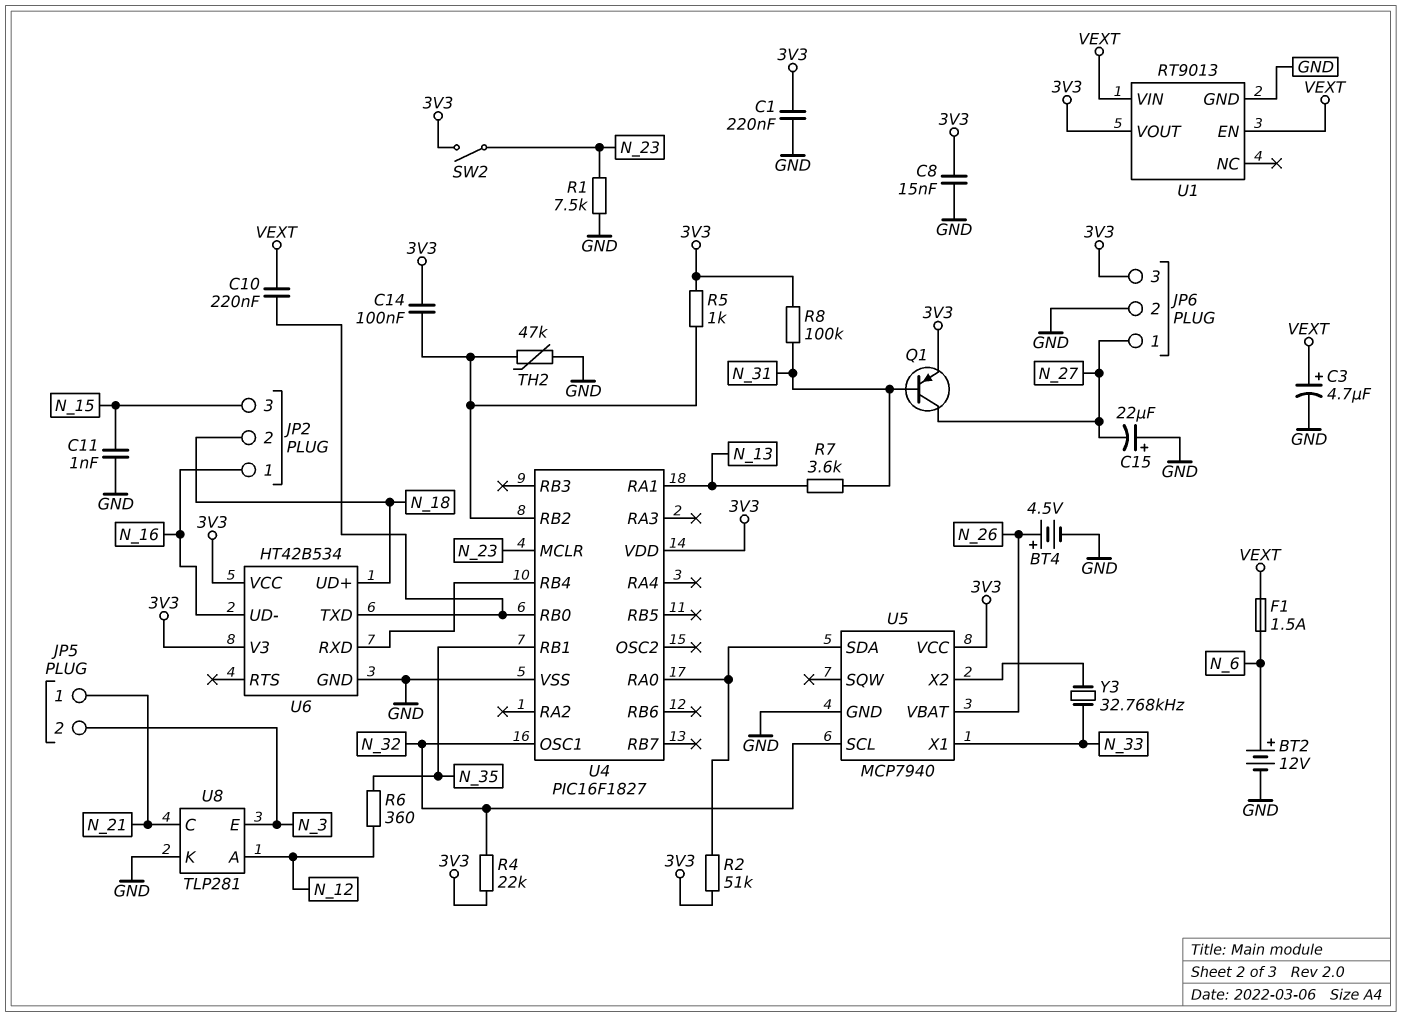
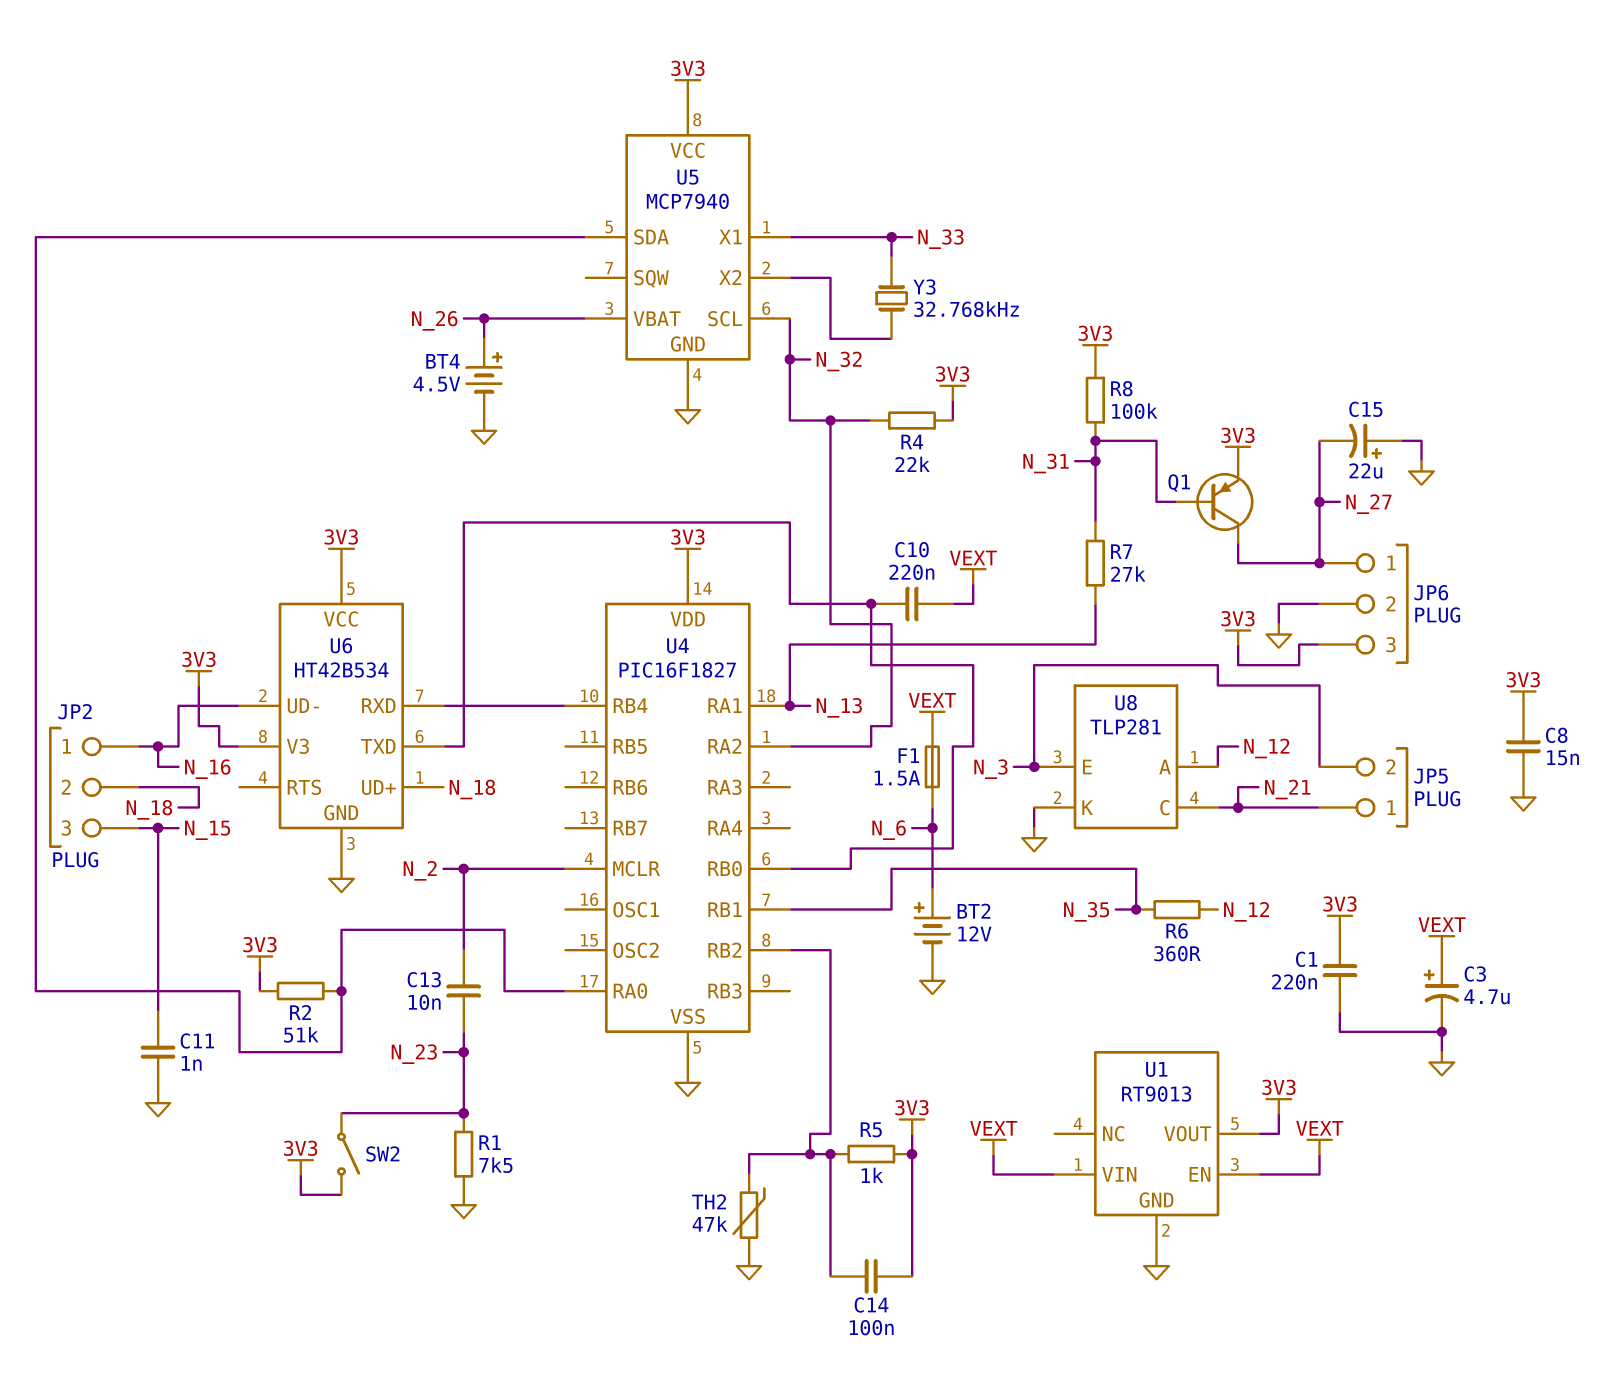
C13: none -> 10nF (N_2, N_23)
R7: 3.6k (N_13, N_31) -> 27k (N_13, N_31)
U4 pin MCLR: N_23 -> N_2
U4 pin OSC1: N_32 -> none
U4 pin RA2: none -> N_32

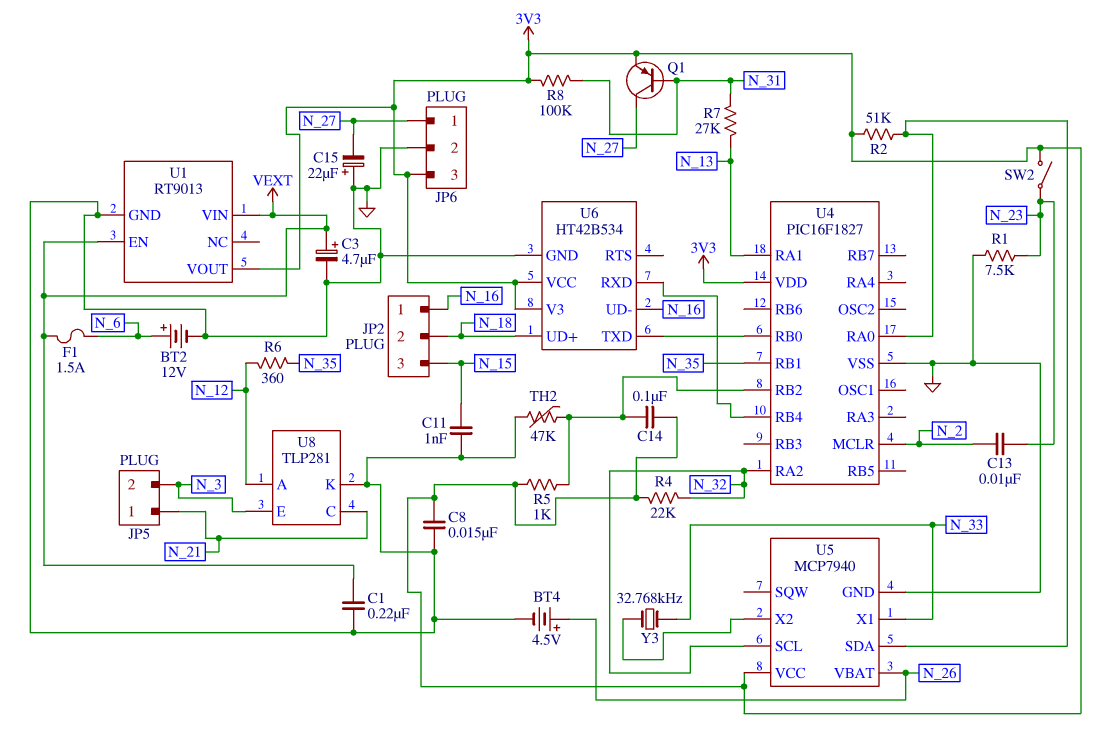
C1: 220nF (3V3, GND) -> 220nF (GND, VEXT)
C10: 220nF (U4/RB0, VEXT) -> none

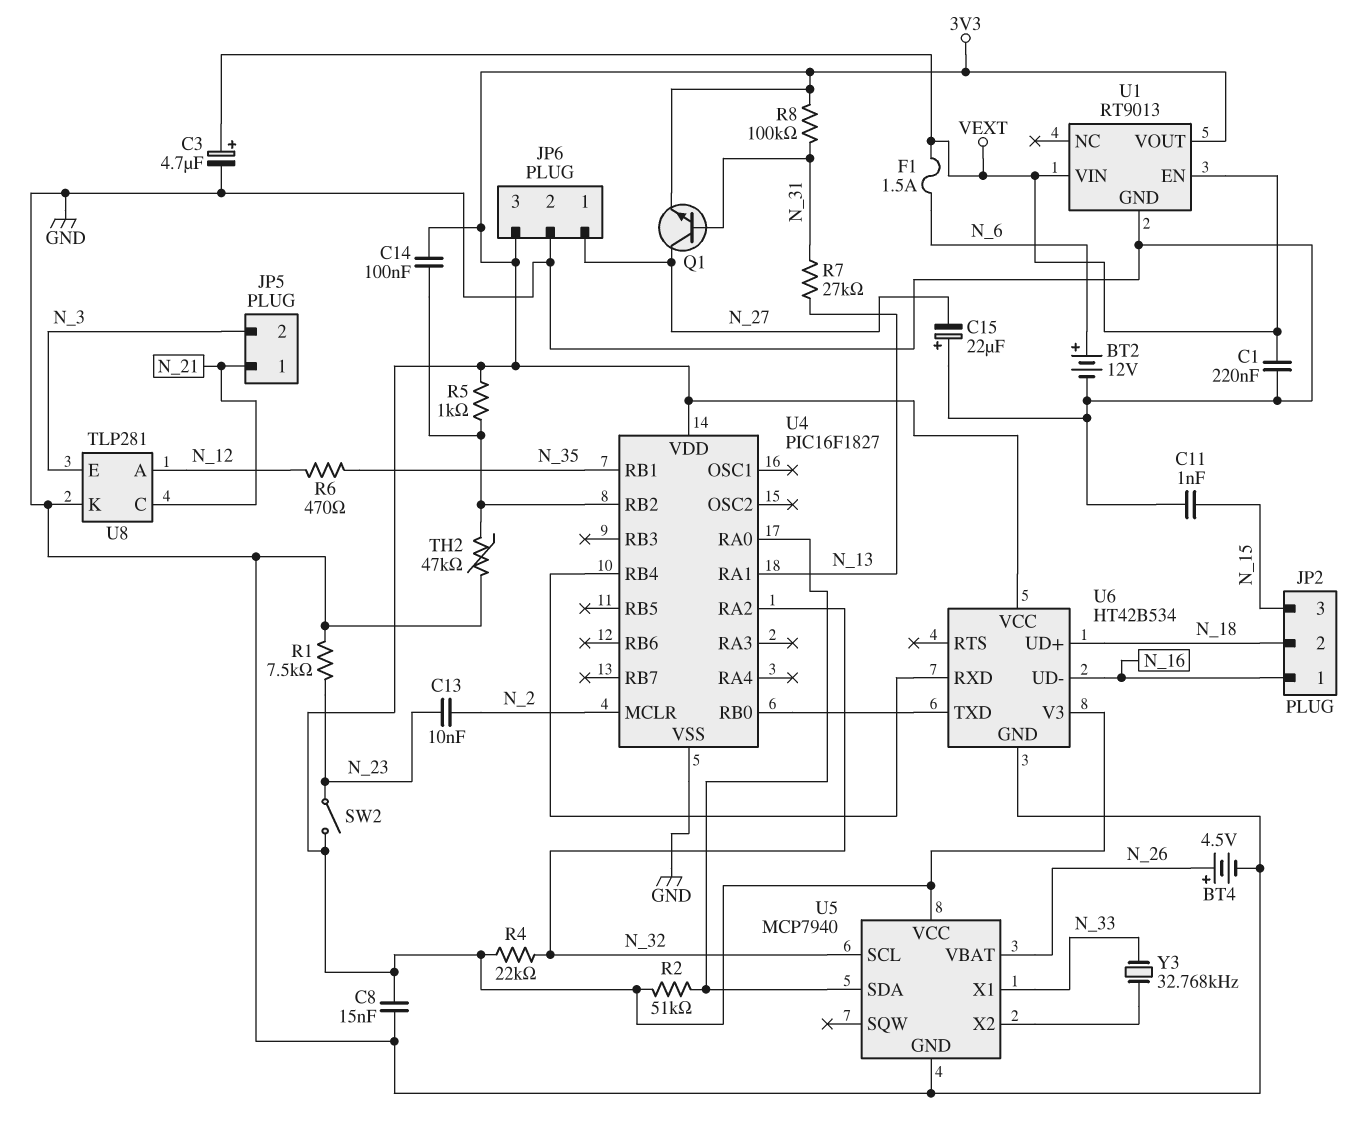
Q1: PNP (B N_31, C N_27, E 3V3) -> NPN (B N_31, C N_27, E 3V3)
R6: 360 (N_12, N_35) -> 470 (N_12, N_35)

